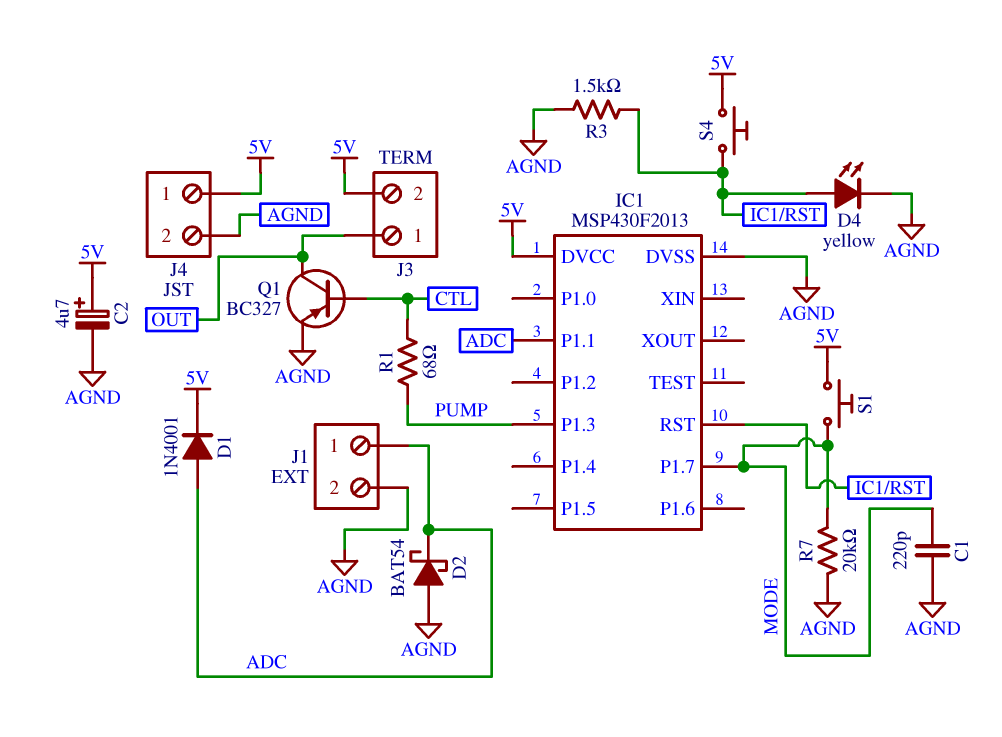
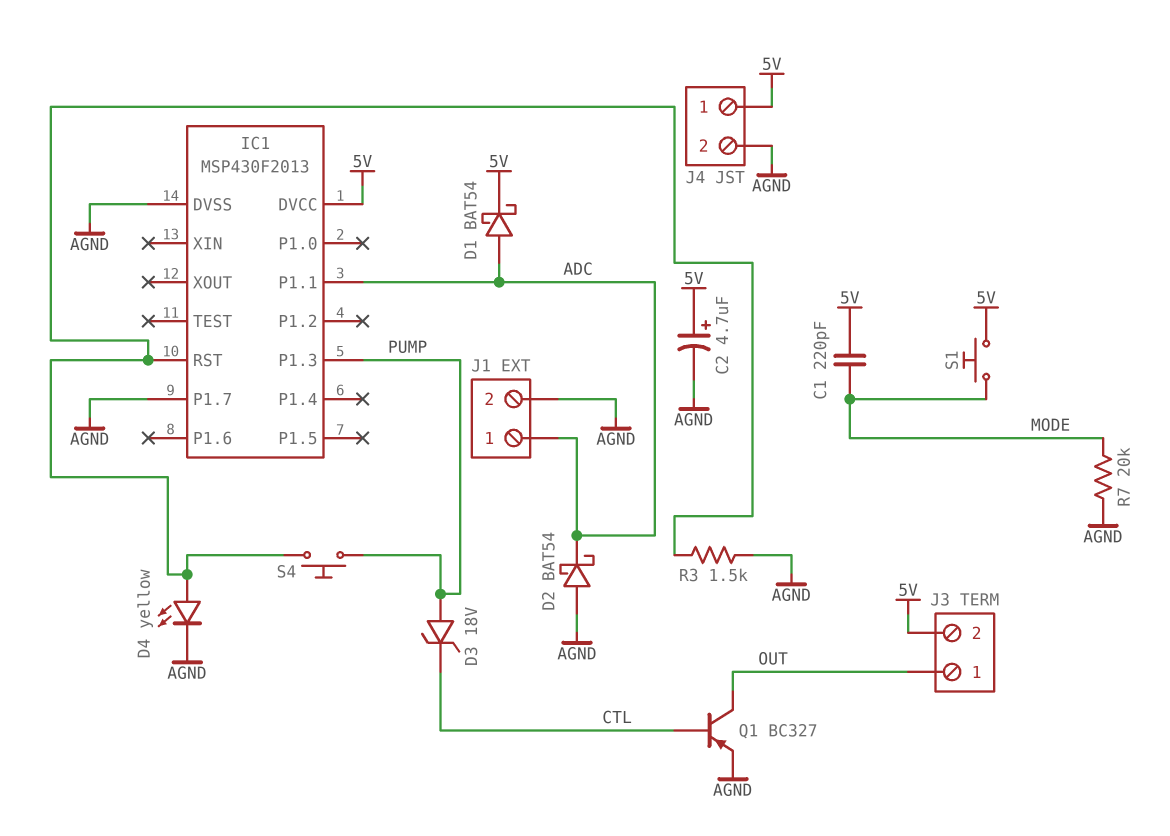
C1: 220pF (AGND, MODE) -> 220pF (5V, MODE)
D1: diode 1N4001 (A ADC, K 5V) -> schottky BAT54 (A ADC, K 5V)
D3: none -> zener 18V (A PUMP, K CTL)
IC1 pin P1.7: MODE -> AGND
R1: 68 (CTL, PUMP) -> none
S4: button (5V, IC1/RST) -> button (IC1/RST, PUMP)

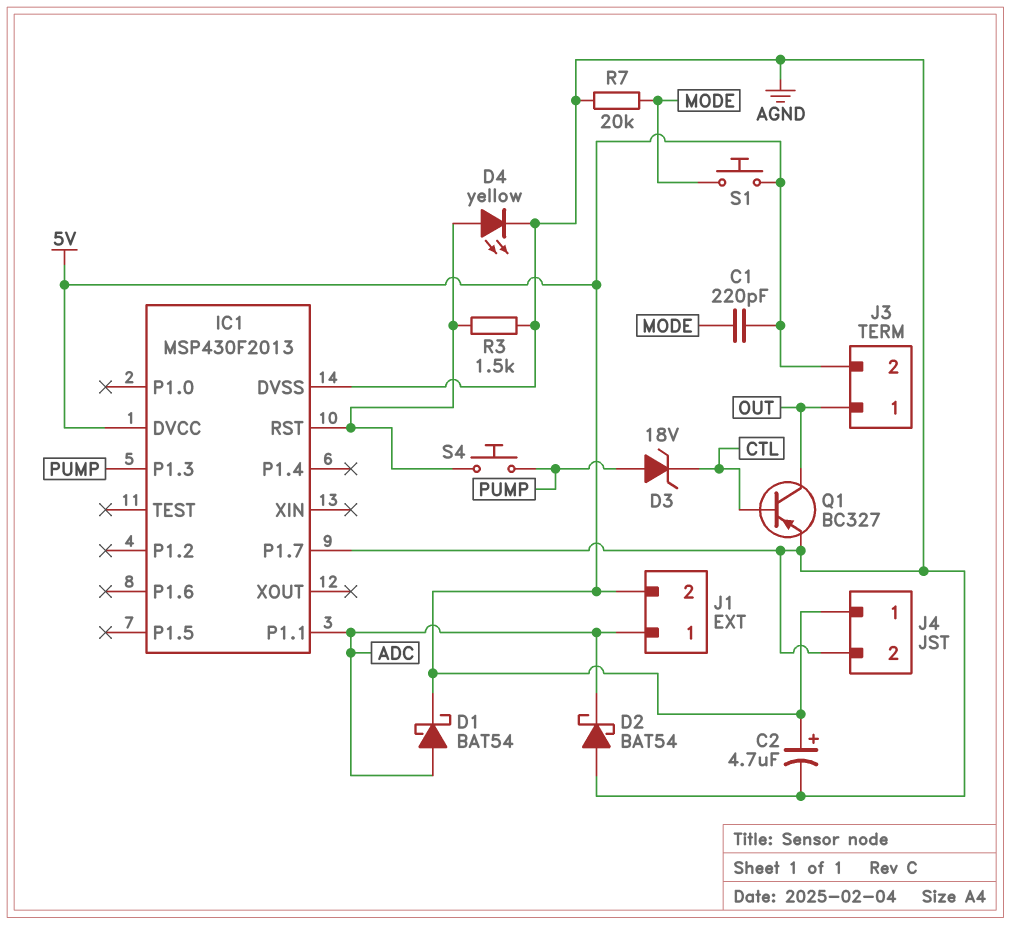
J1 pin 2: AGND -> 5V

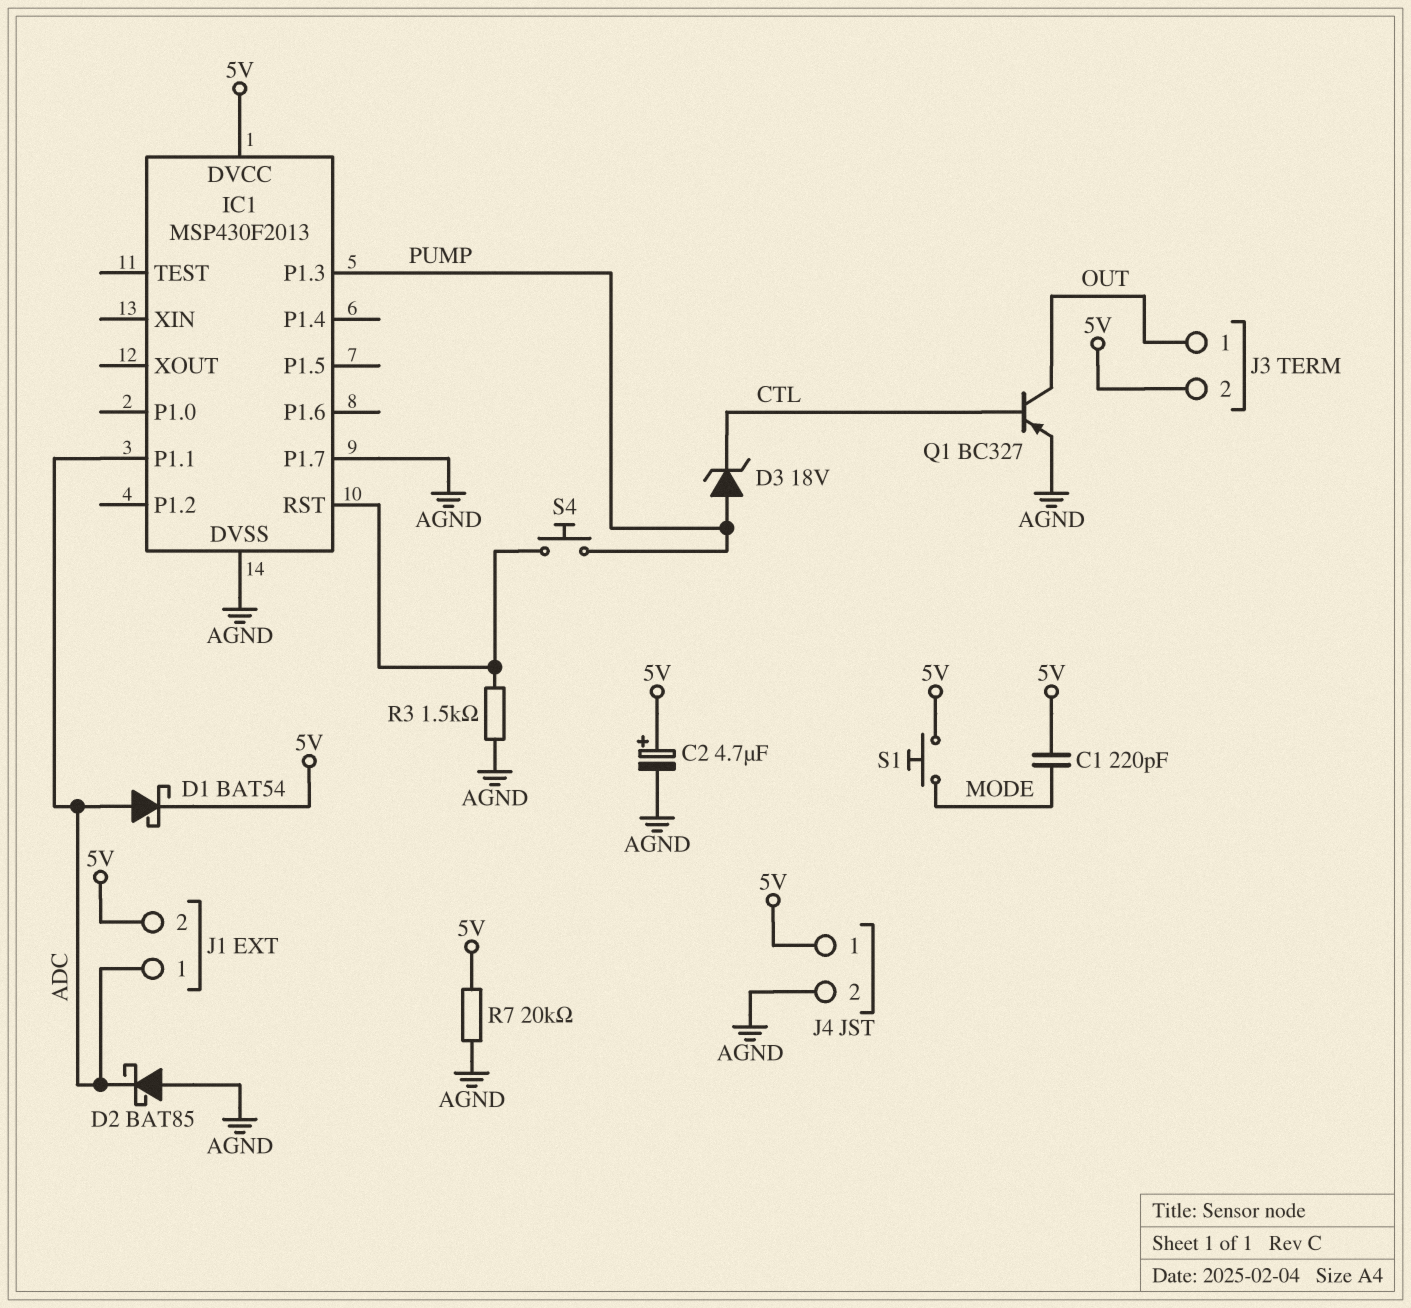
D2: schottky BAT54 (A AGND, K ADC) -> schottky BAT85 (A AGND, K ADC)
D4: LED yellow (A IC1/RST, K AGND) -> none
R7: 20k (AGND, MODE) -> 20k (5V, AGND)

